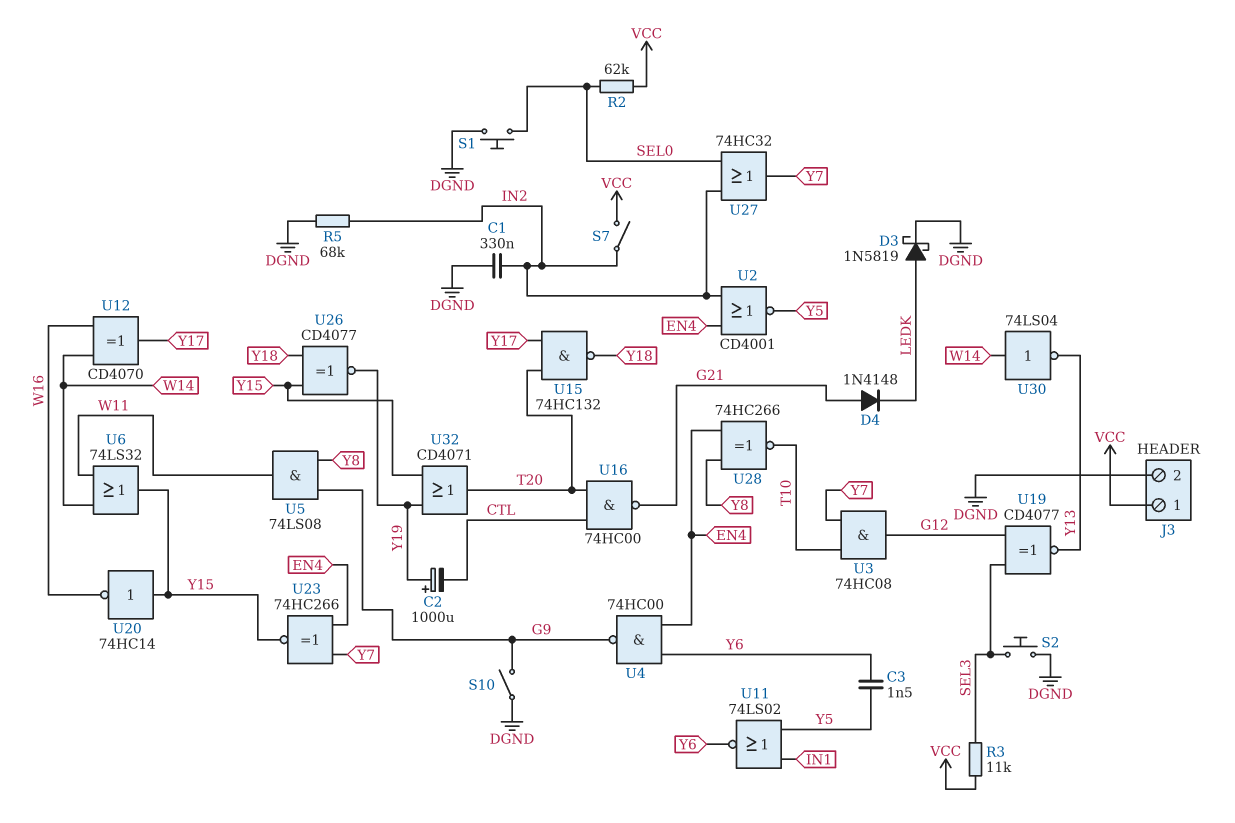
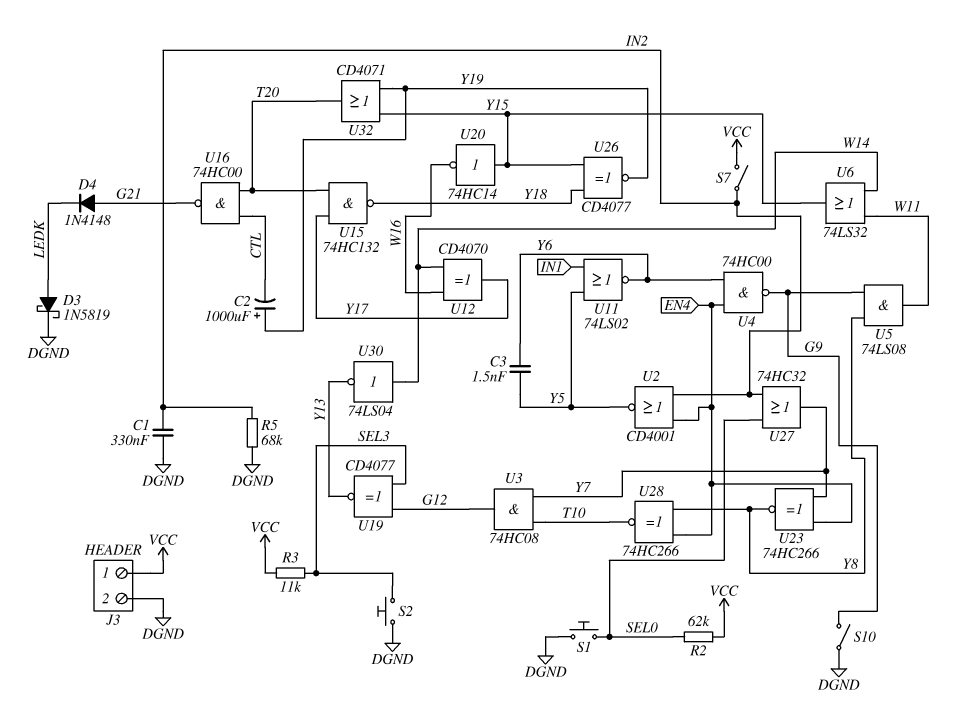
U23: XNOR 74HC266 (in EN4, in Y7, out Y15) -> XNOR 74HC266 (in EN4, in Y7, out Y8)

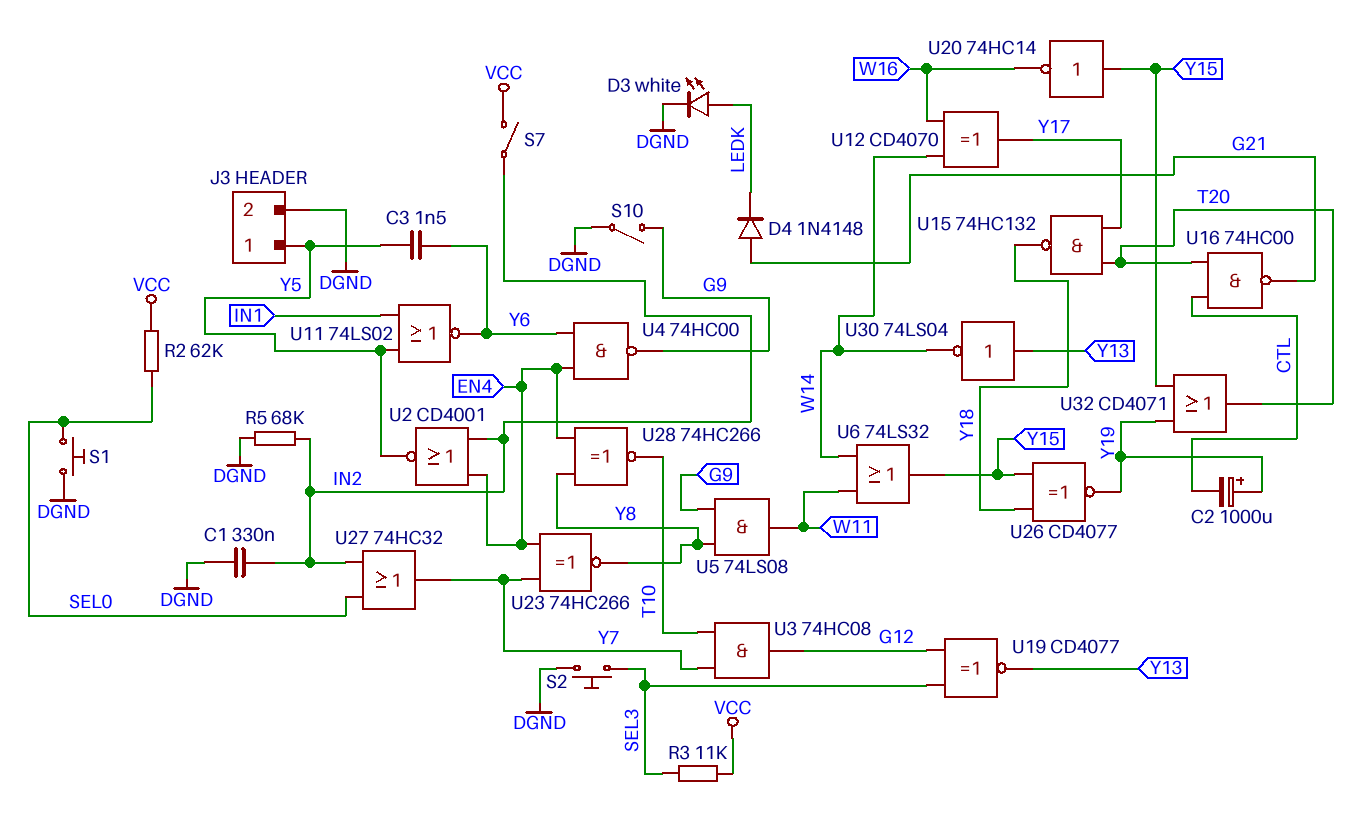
D3: schottky 1N5819 (A LEDK, K DGND) -> LED white (A LEDK, K DGND)
J3 pin 1: VCC -> Y5
U30: NOT 74LS04 (in W14, out Y13) -> NOT 74LS04 (in Y13, out W14)

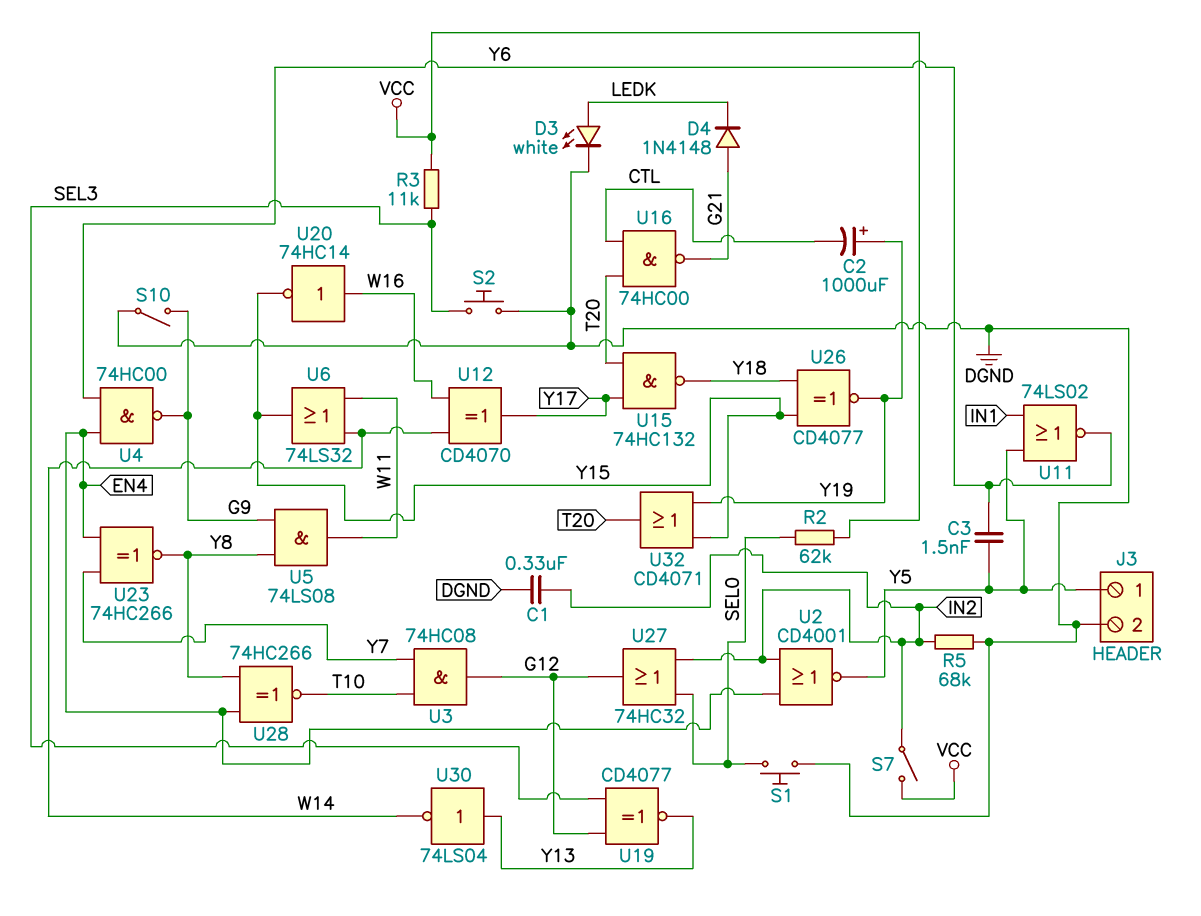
U20: NOT 74HC14 (in Y15, out W16) -> NOT 74HC14 (in W16, out Y15)
U27: OR 74HC32 (in IN2, in SEL0, out Y7) -> OR 74HC32 (in IN2, in SEL0, out G12)

